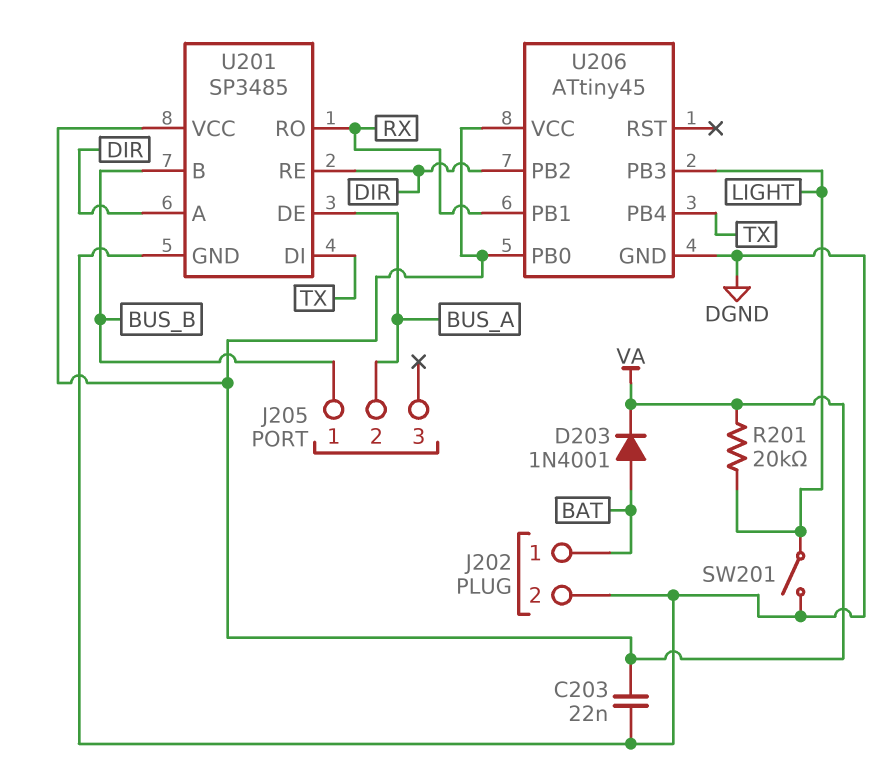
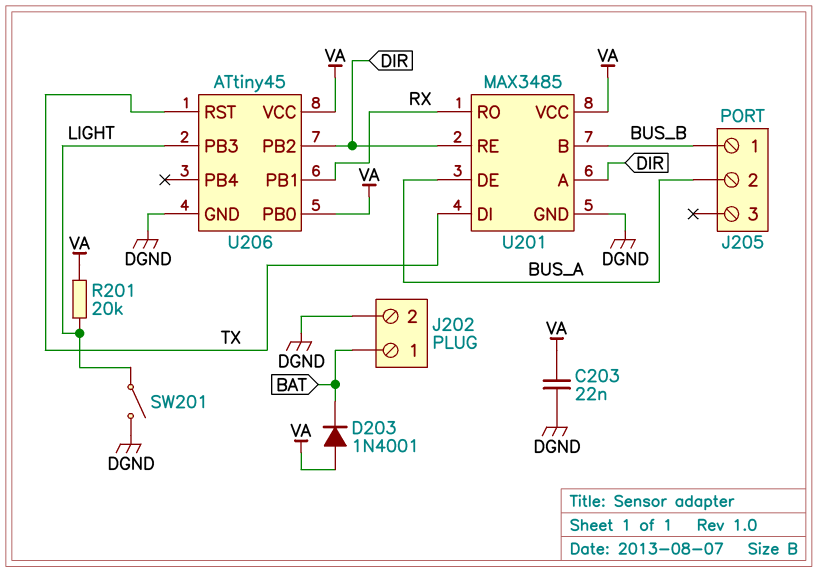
D203: diode 1N4001 (A BAT, K VA) -> diode 1N4001 (A VA, K BAT)
U201: SP3485 -> MAX3485
U206 pin PB4: TX -> none
U206 pin RST: none -> TX

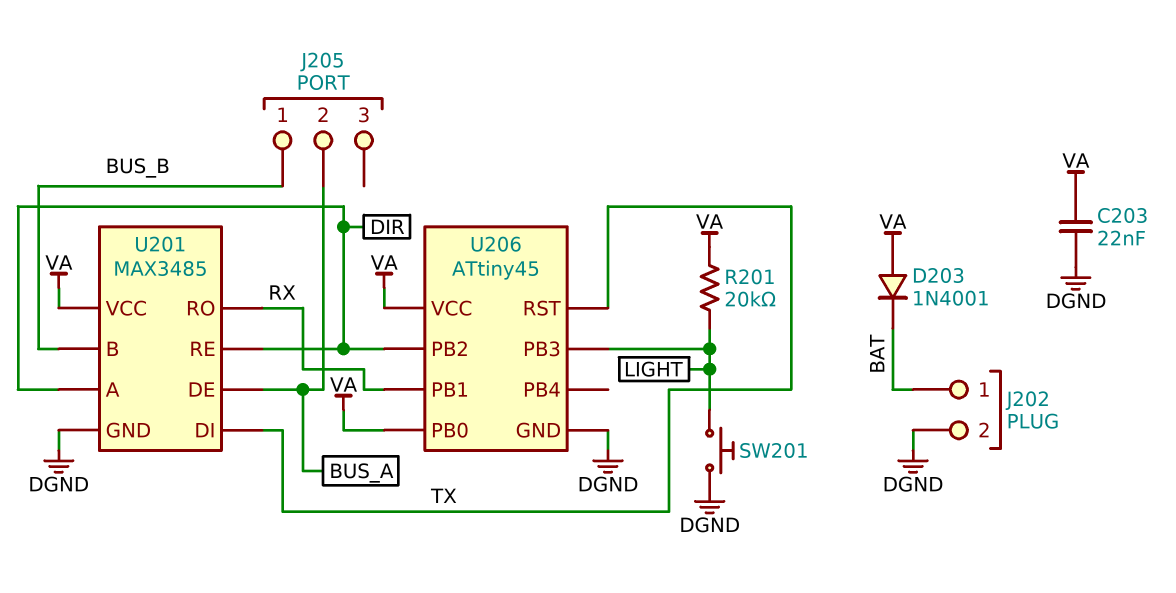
SW201: switch (DGND, LIGHT) -> button (DGND, LIGHT)

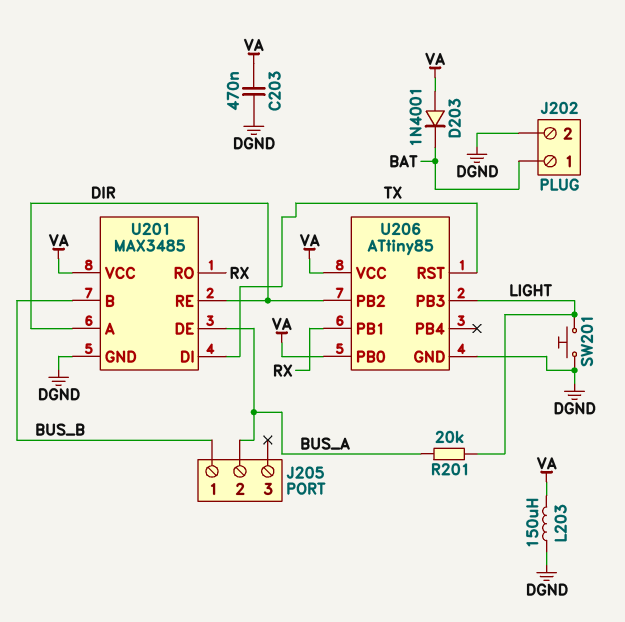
C203: 22nF (DGND, VA) -> 470nF (DGND, VA)
L203: none -> 150uH (DGND, VA)
R201: 20k (LIGHT, VA) -> 20k (BUS_A, LIGHT)
U206: ATtiny45 -> ATtiny85

